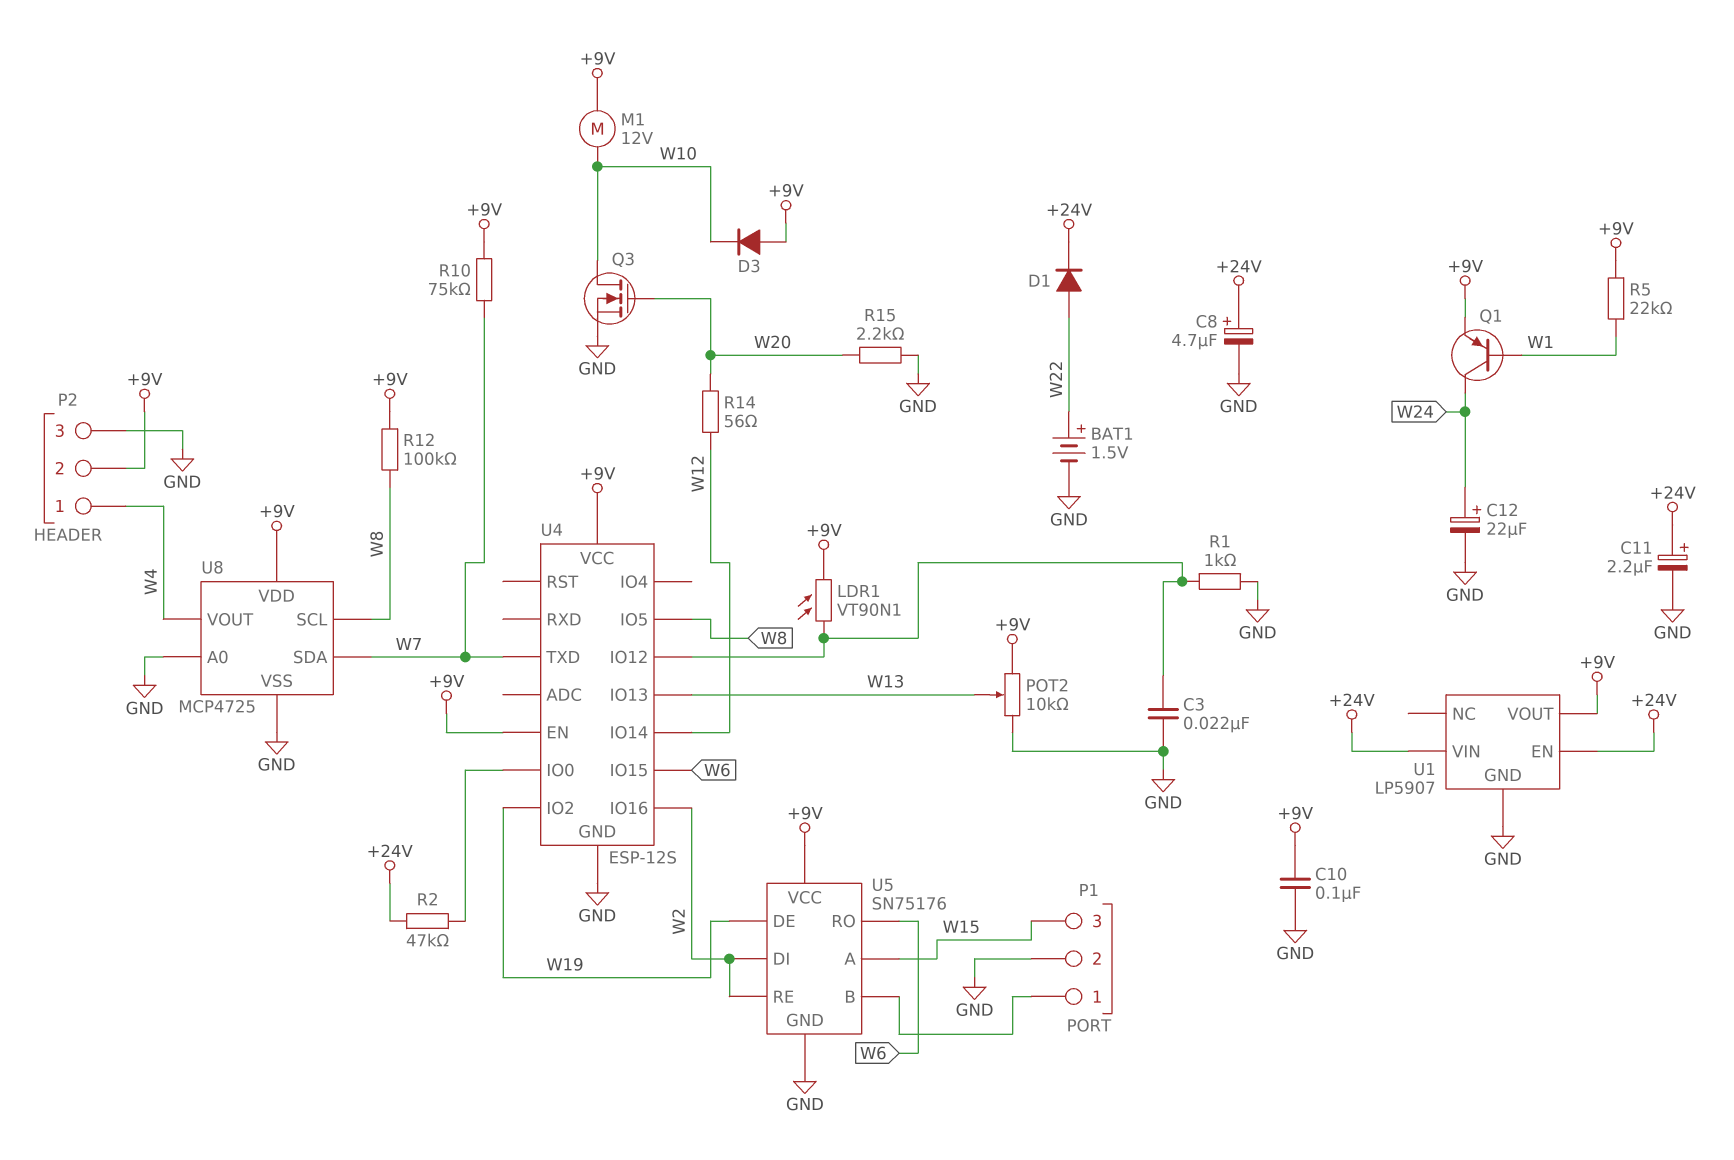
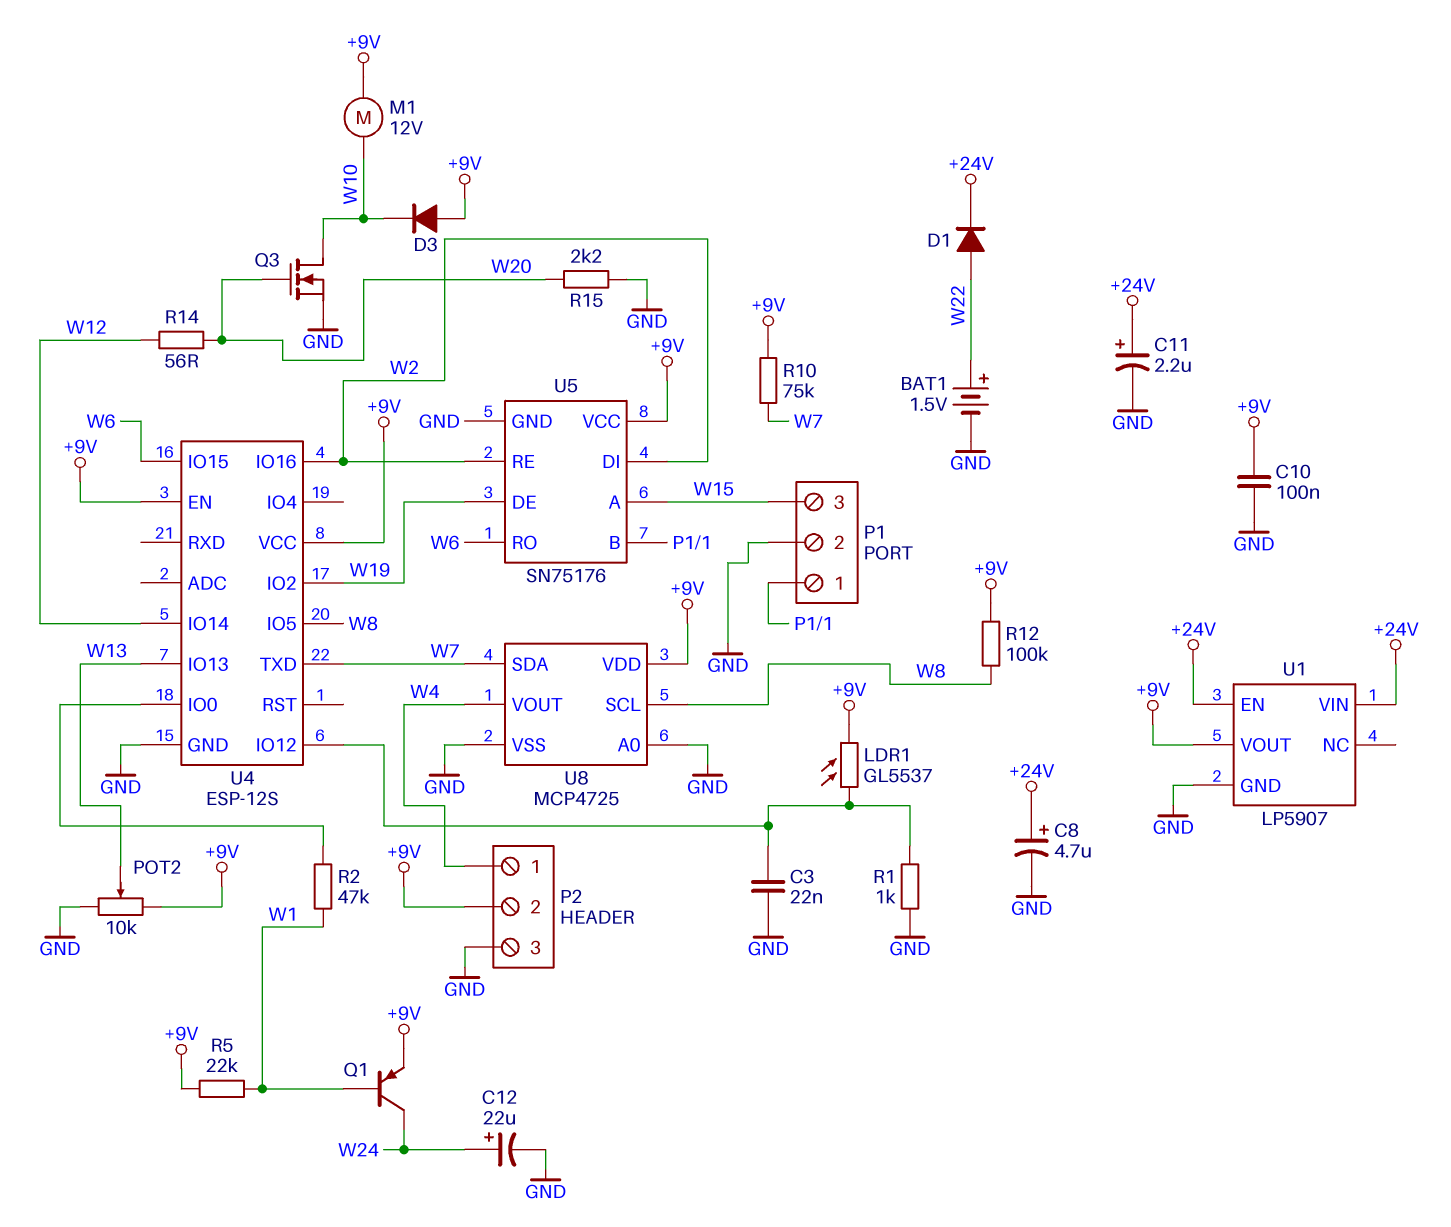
LDR1: VT90N1 (+9V, U4/IO12) -> GL5537 (+9V, U4/IO12)
R2: 47k (+24V, U4/IO0) -> 47k (U4/IO0, W1)

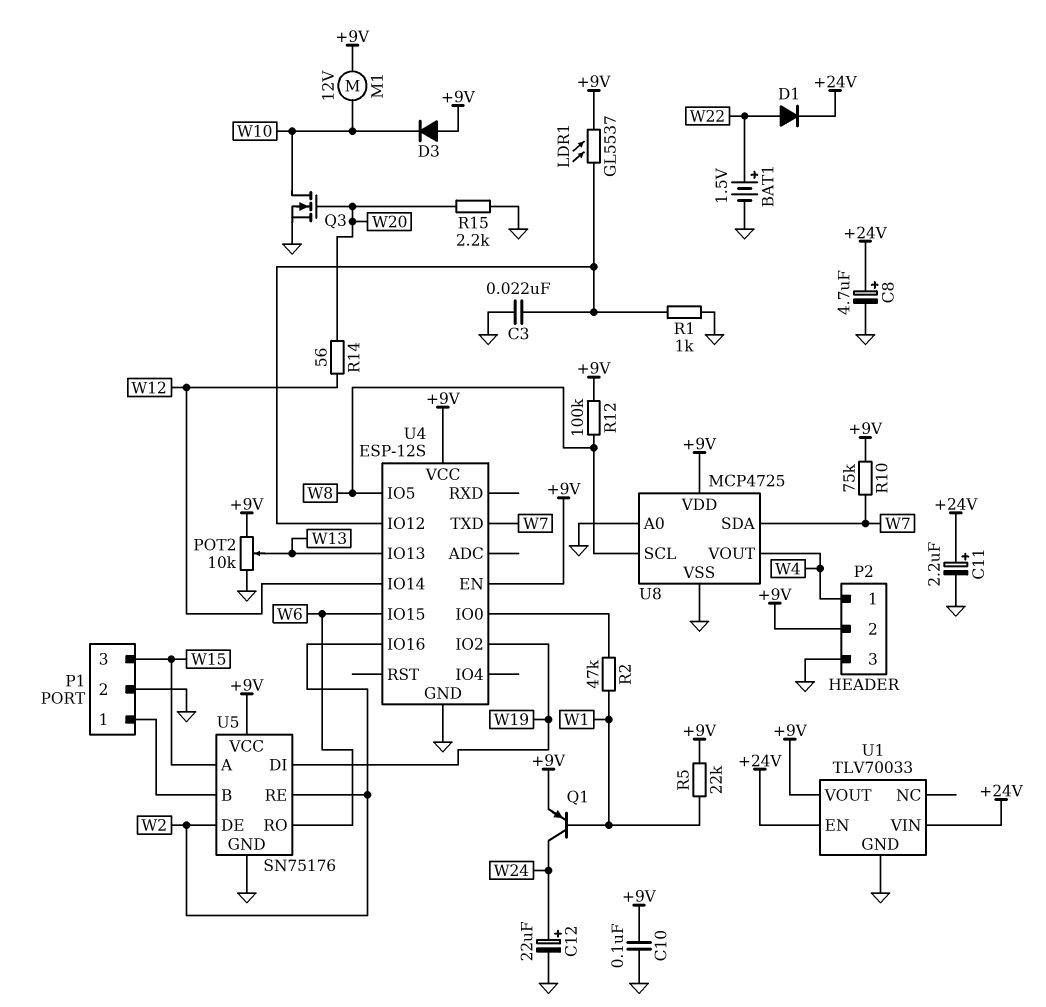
U1: LP5907 -> TLV70033
U5 pin DE: W19 -> W2
U5 pin DI: W2 -> W19

